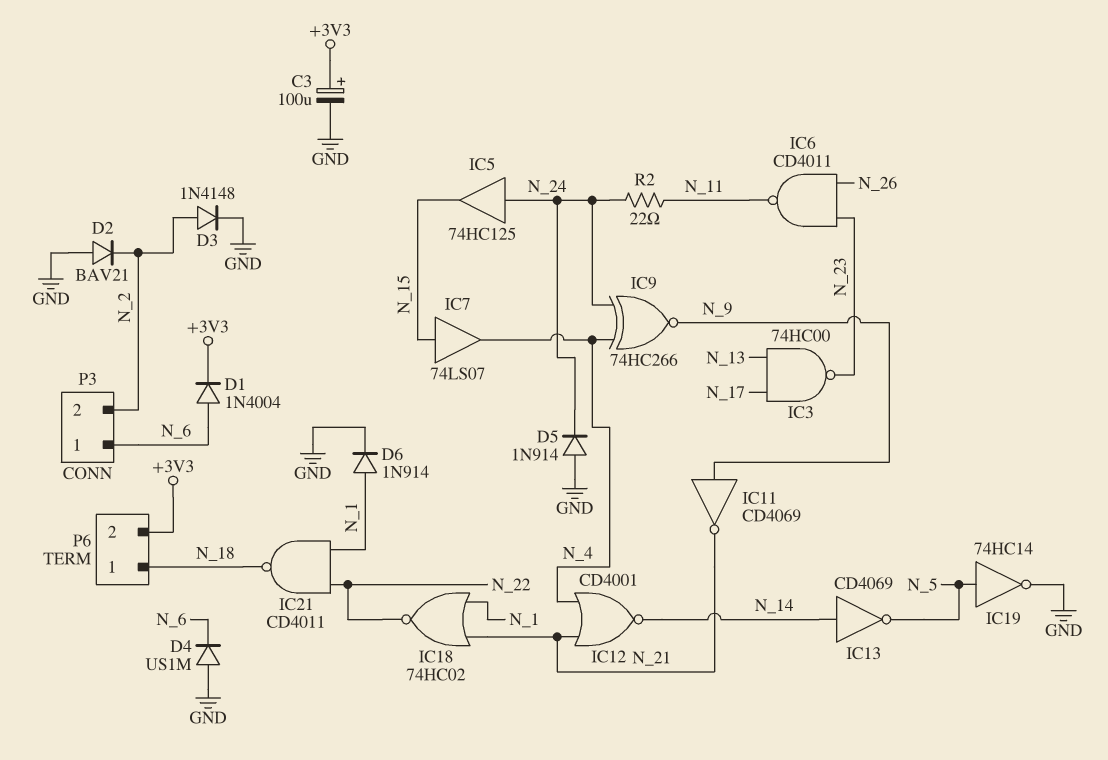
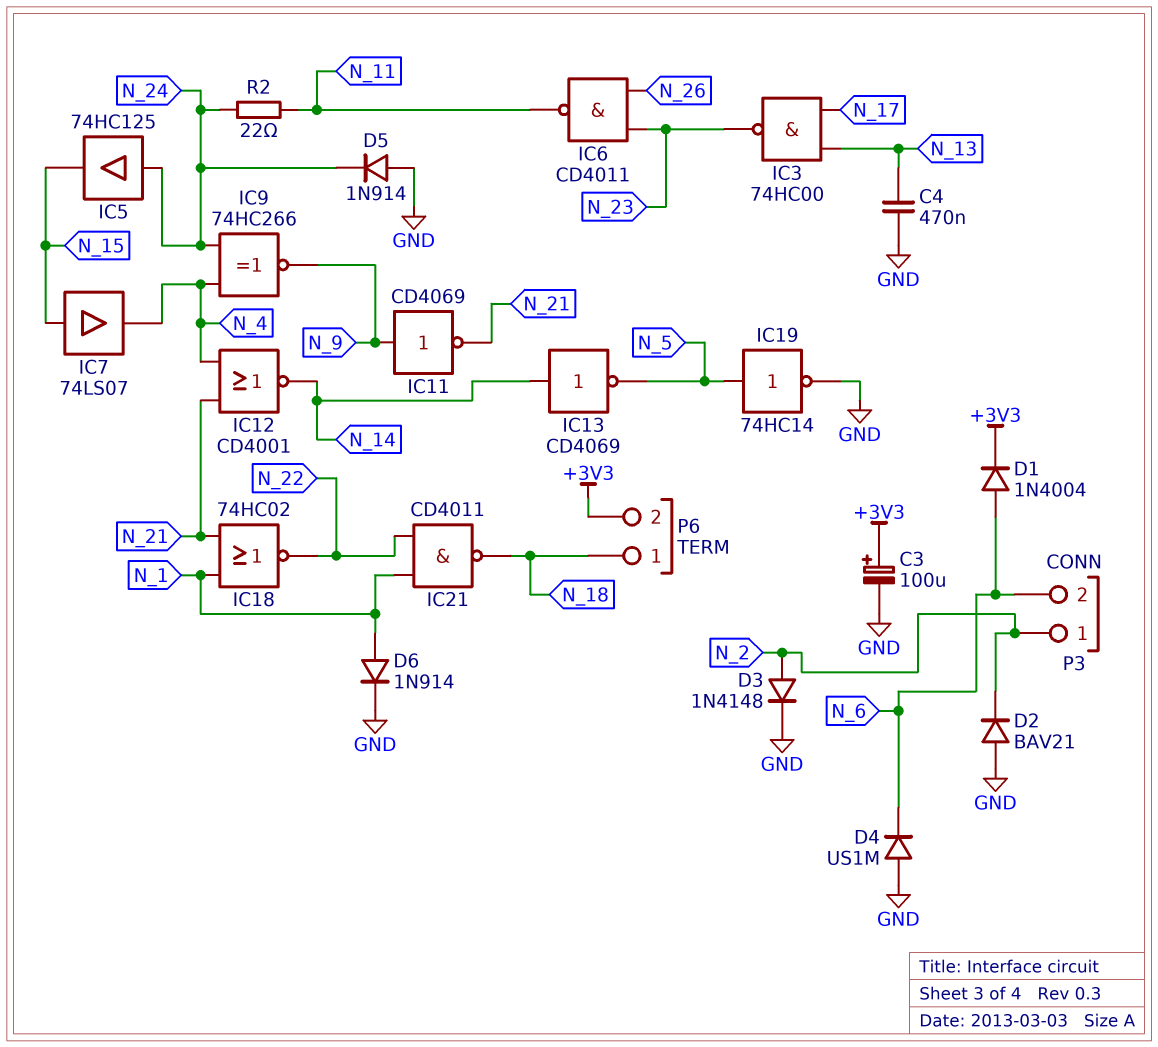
C4: none -> 470nF (GND, N_13)
P3 pin 1: N_6 -> N_2
P3 pin 2: N_2 -> N_6

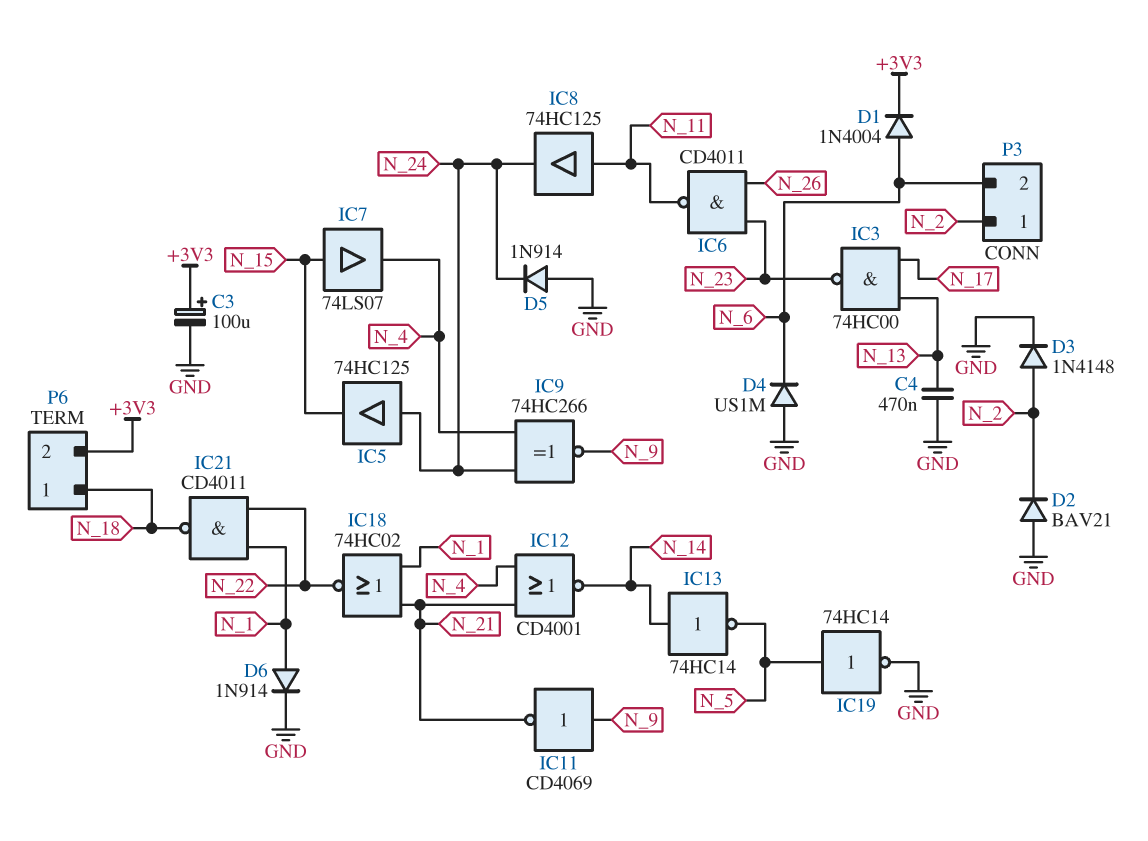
IC8: none -> buffer 74HC125 (in N_11, out N_24)
IC13: NOT CD4069 (in N_14, out N_5) -> NOT 74HC14 (in N_14, out N_5)
R2: 22 (N_11, N_24) -> none

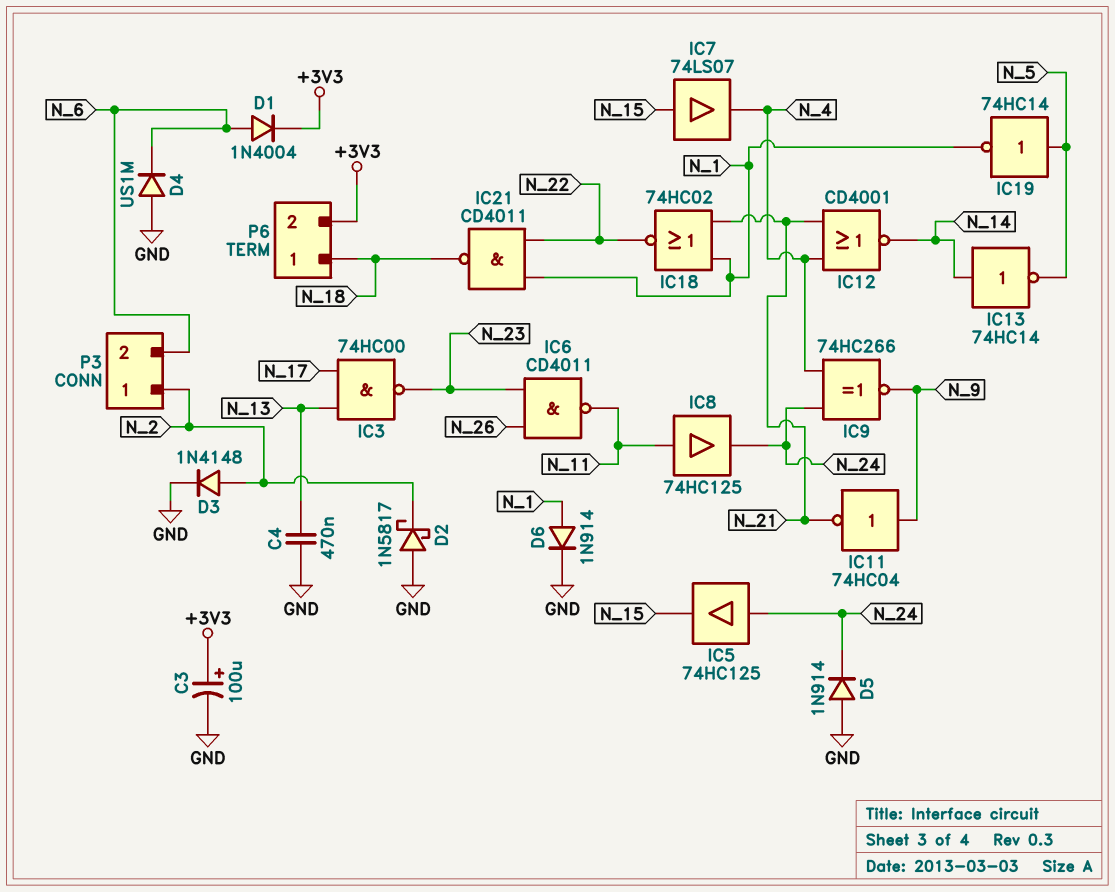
D2: diode BAV21 (A GND, K N_2) -> schottky 1N5817 (A GND, K N_2)
IC11: NOT CD4069 (in N_9, out N_21) -> NOT 74HC04 (in N_9, out N_21)
IC19: NOT 74HC14 (in N_5, out GND) -> NOT 74HC14 (in N_5, out N_1)

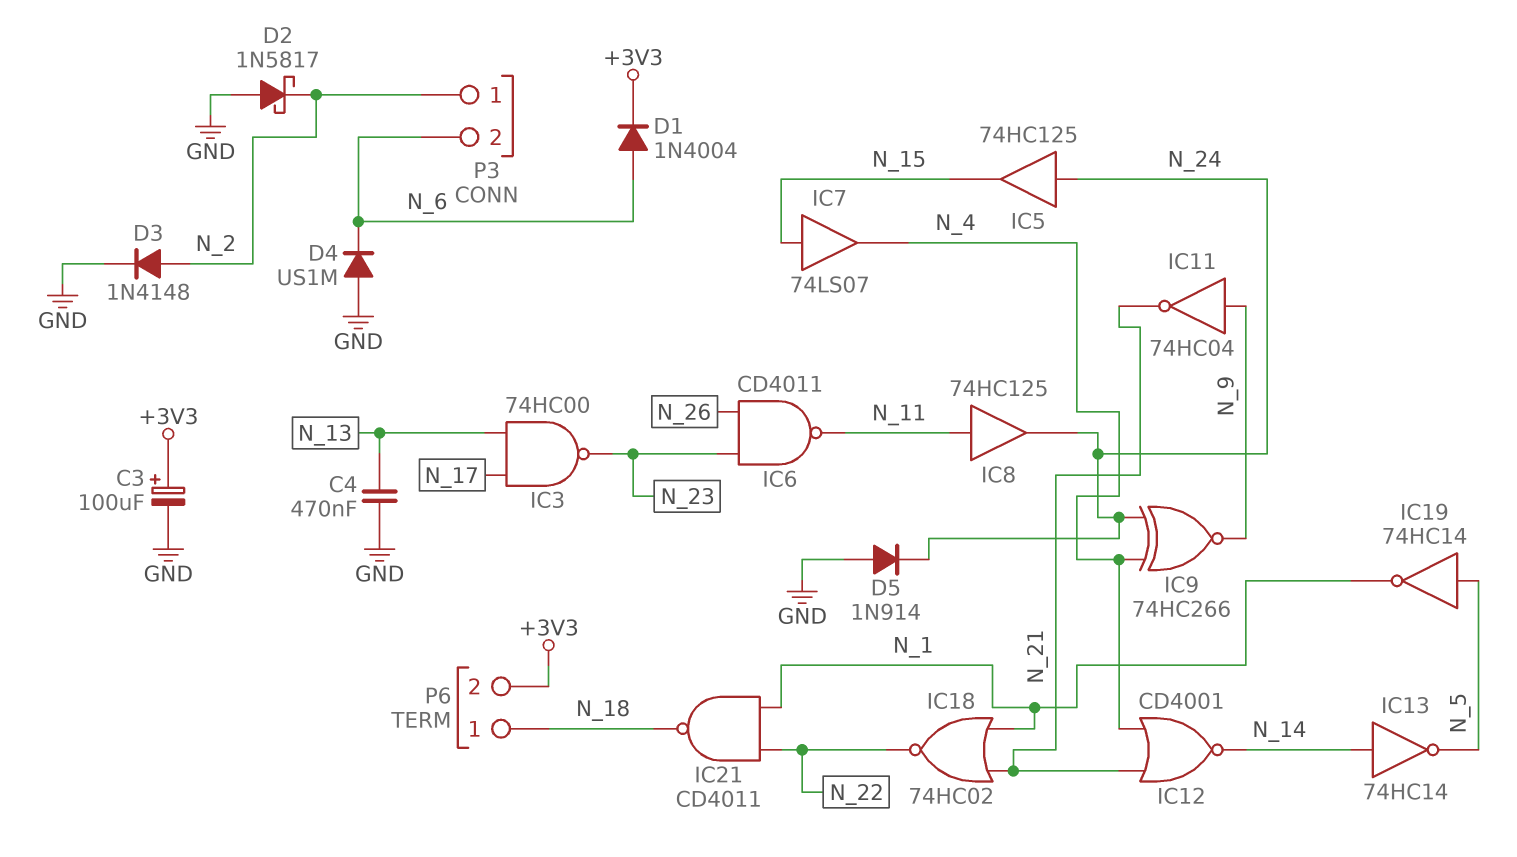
D6: diode 1N914 (A N_1, K GND) -> none

